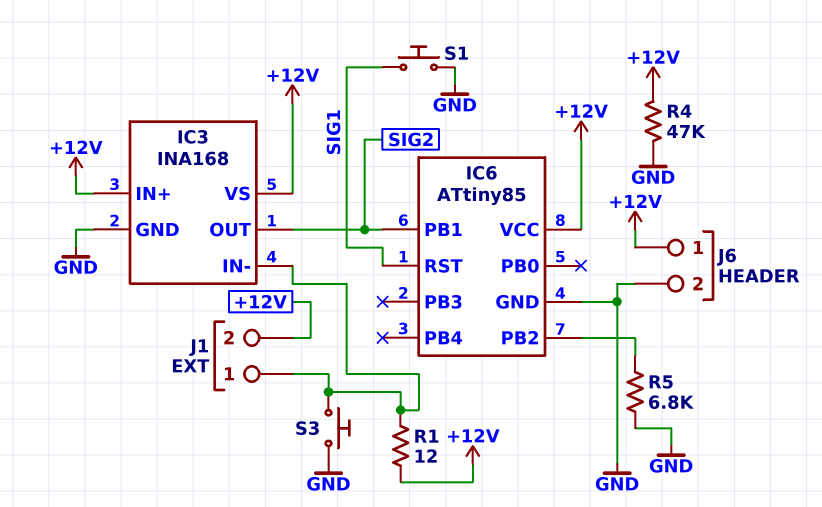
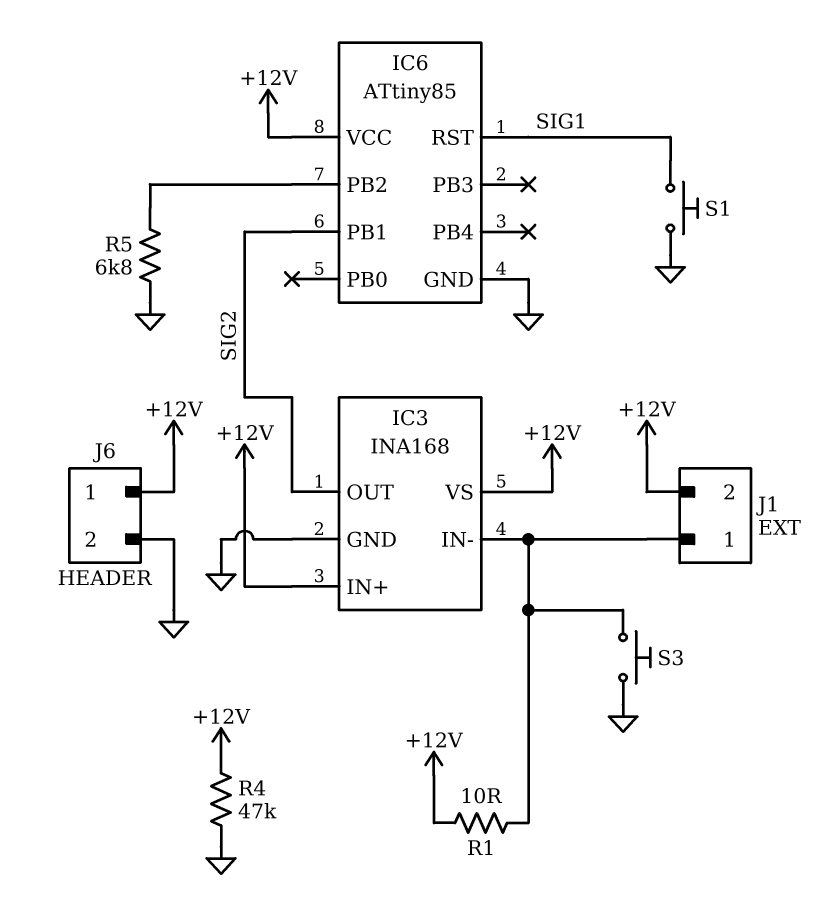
R1: 12 (+12V, IC3/IN-) -> 10 (+12V, IC3/IN-)

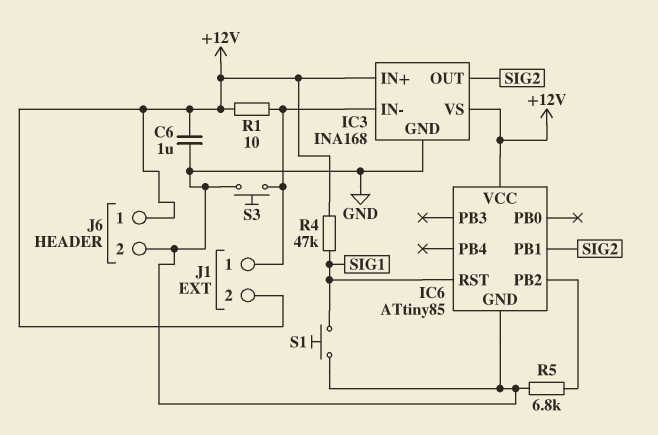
C6: none -> 1uF (+12V, GND)
R4: 47k (+12V, GND) -> 47k (+12V, SIG1)

